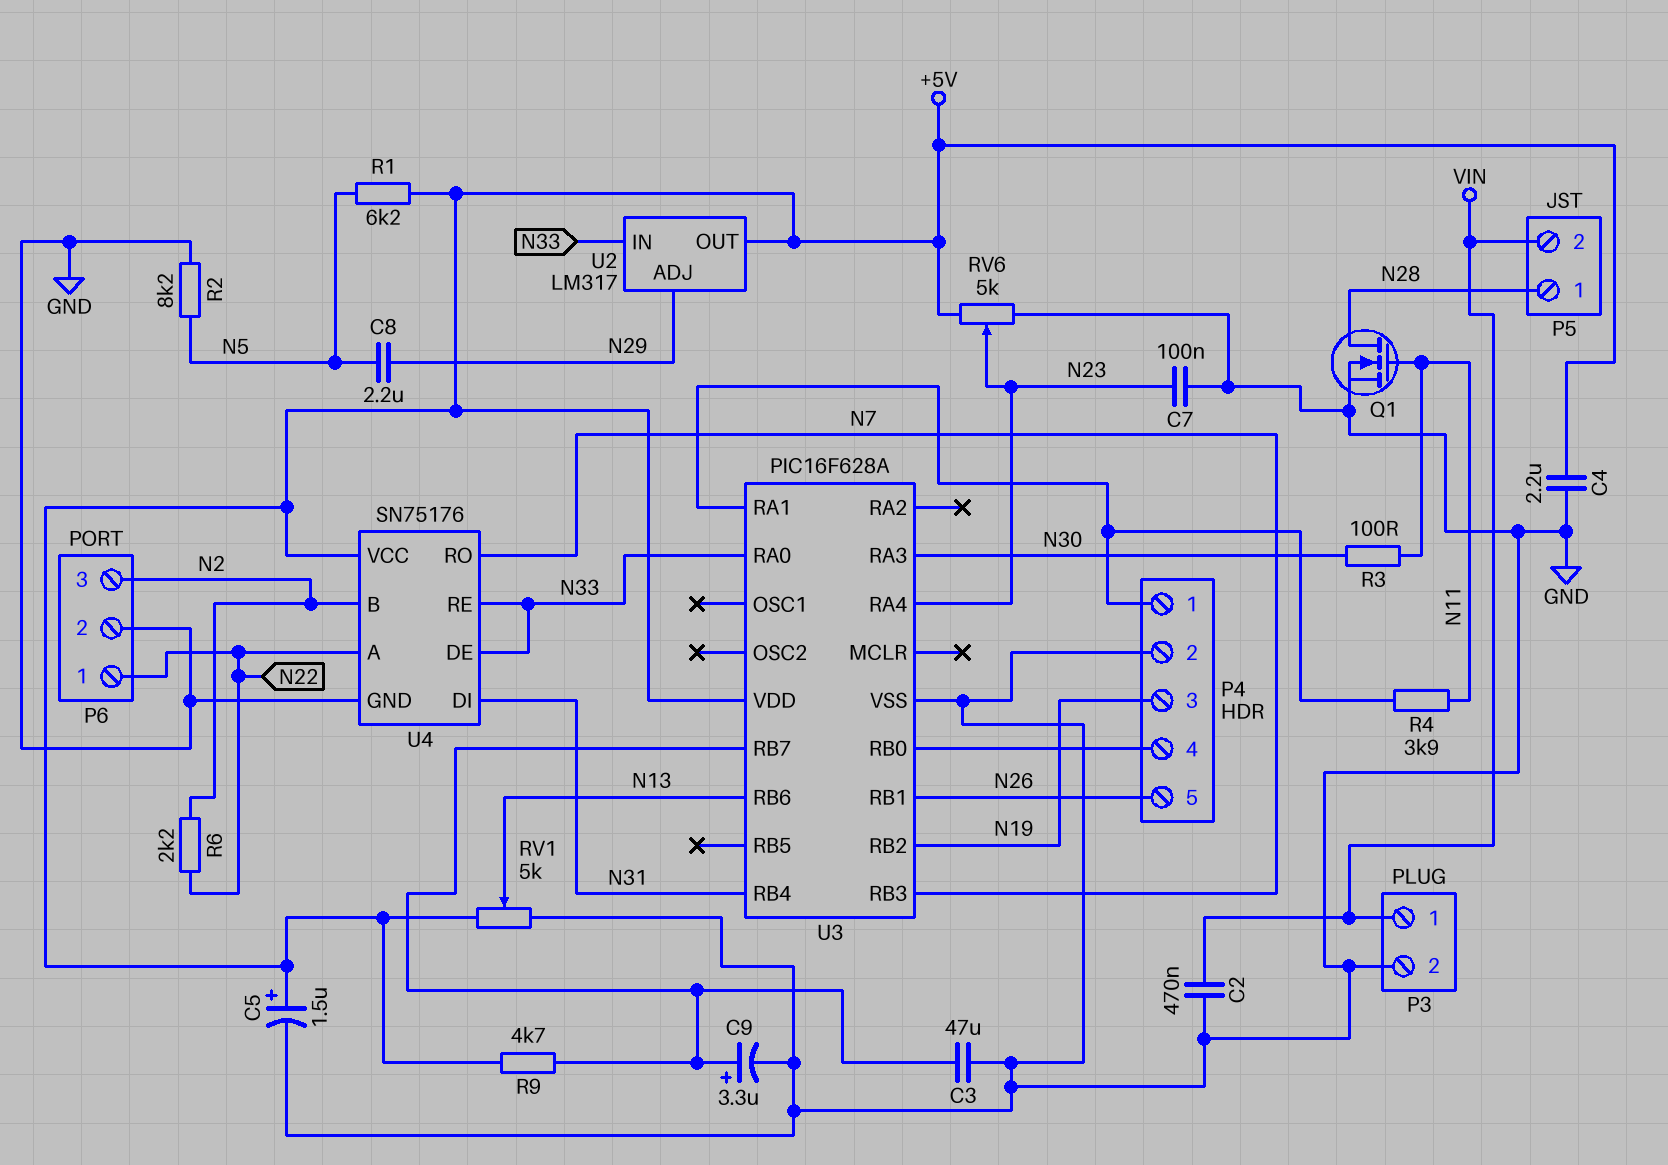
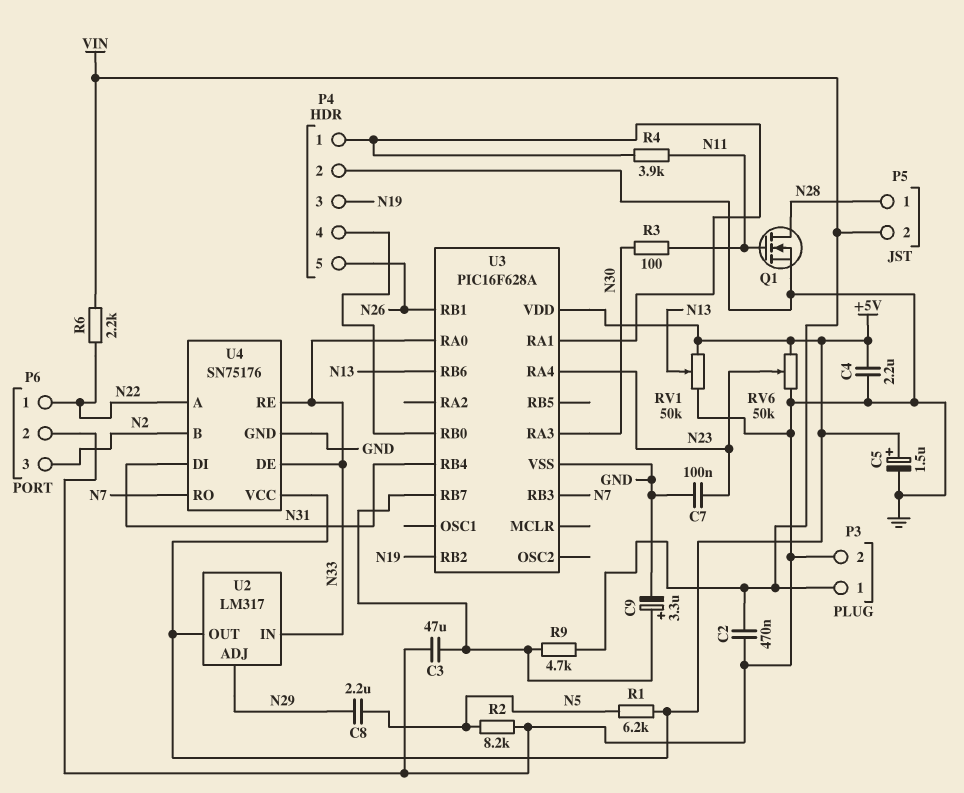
R6: 2.2k (N2, N22) -> 2.2k (N22, VIN)
R9: 4.7k (+5V, U3/RB7) -> 4.7k (U3/RB7, VIN)
RV1: 5k (+5V, GND, wiper N13) -> 50k (+5V, GND, wiper N13)
RV6: 5k (+5V, GND, wiper N23) -> 50k (+5V, GND, wiper N23)

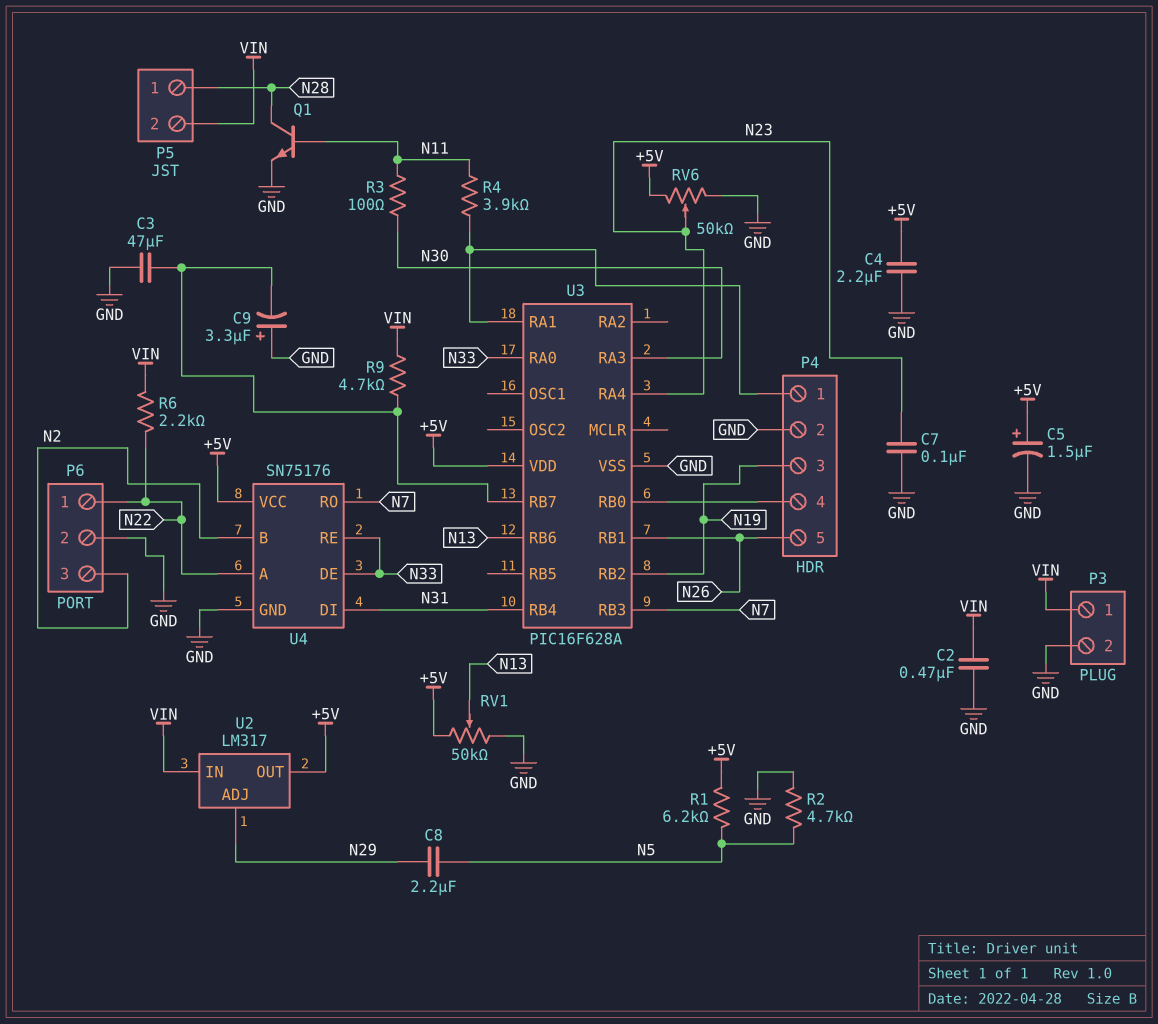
C9: 3.3uF (plus U3/RB7, minus GND) -> 3.3uF (plus GND, minus U3/RB7)
Q1: NMOS (G N11, D N28, S GND) -> NPN (B N11, C N28, E GND)
R2: 8.2k (GND, N5) -> 4.7k (GND, N5)
U2 pin IN: N33 -> VIN

